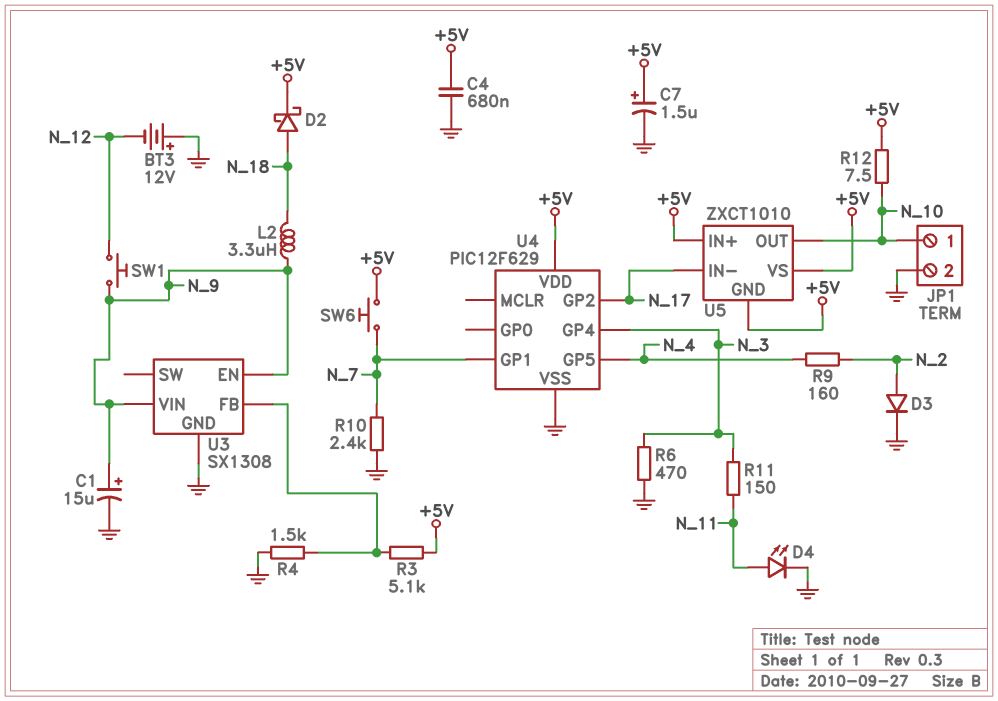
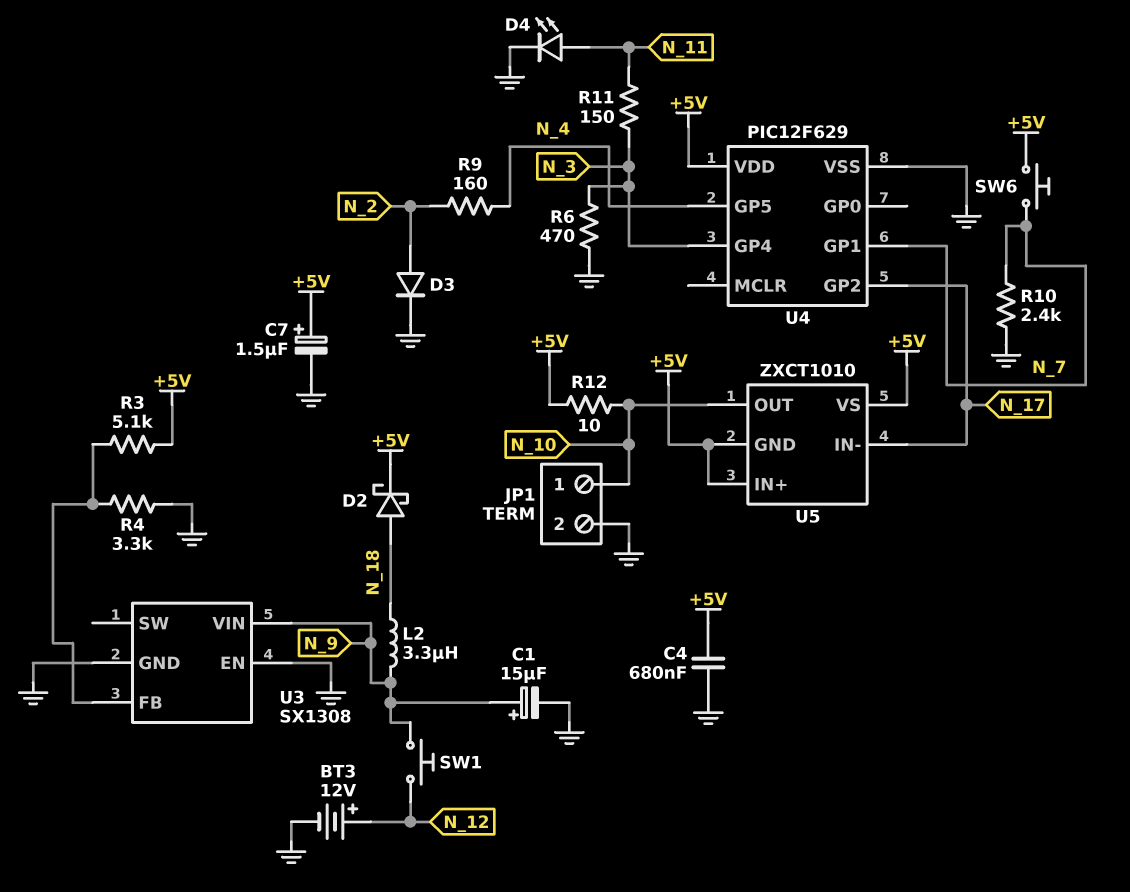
BT3: 12V (plus GND, minus N_12) -> 12V (plus N_12, minus GND)
R4: 1.5k (GND, U3/FB) -> 3.3k (GND, U3/FB)
R12: 7.5 (+5V, N_10) -> 10 (+5V, N_10)
U3 pin EN: N_9 -> GND

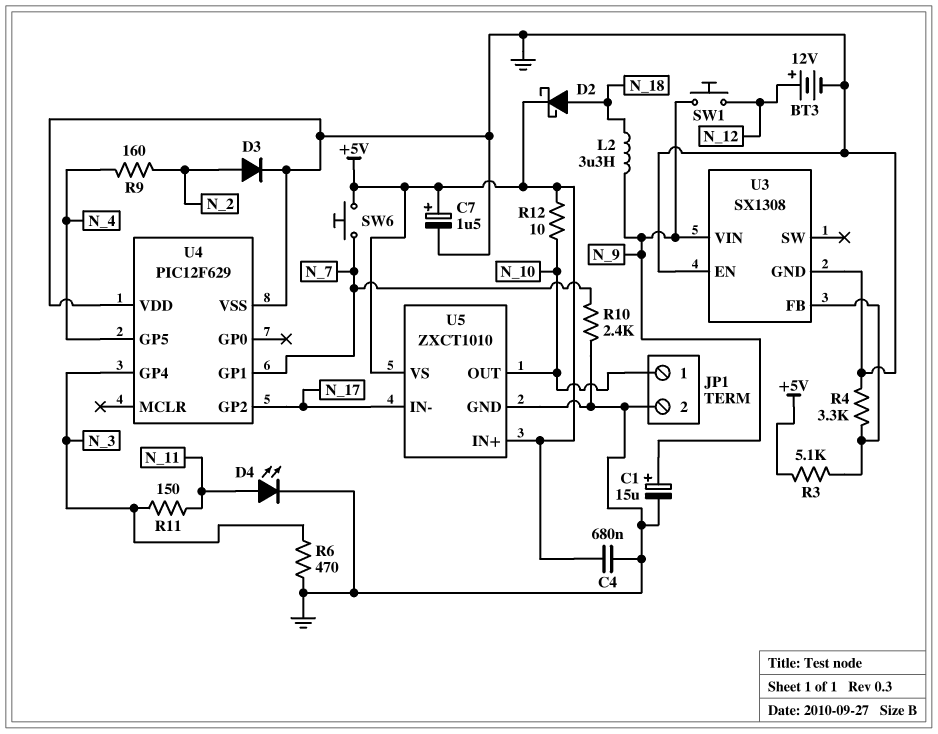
U4 pin VDD: +5V -> GND
U5 pin GND: +5V -> GND

